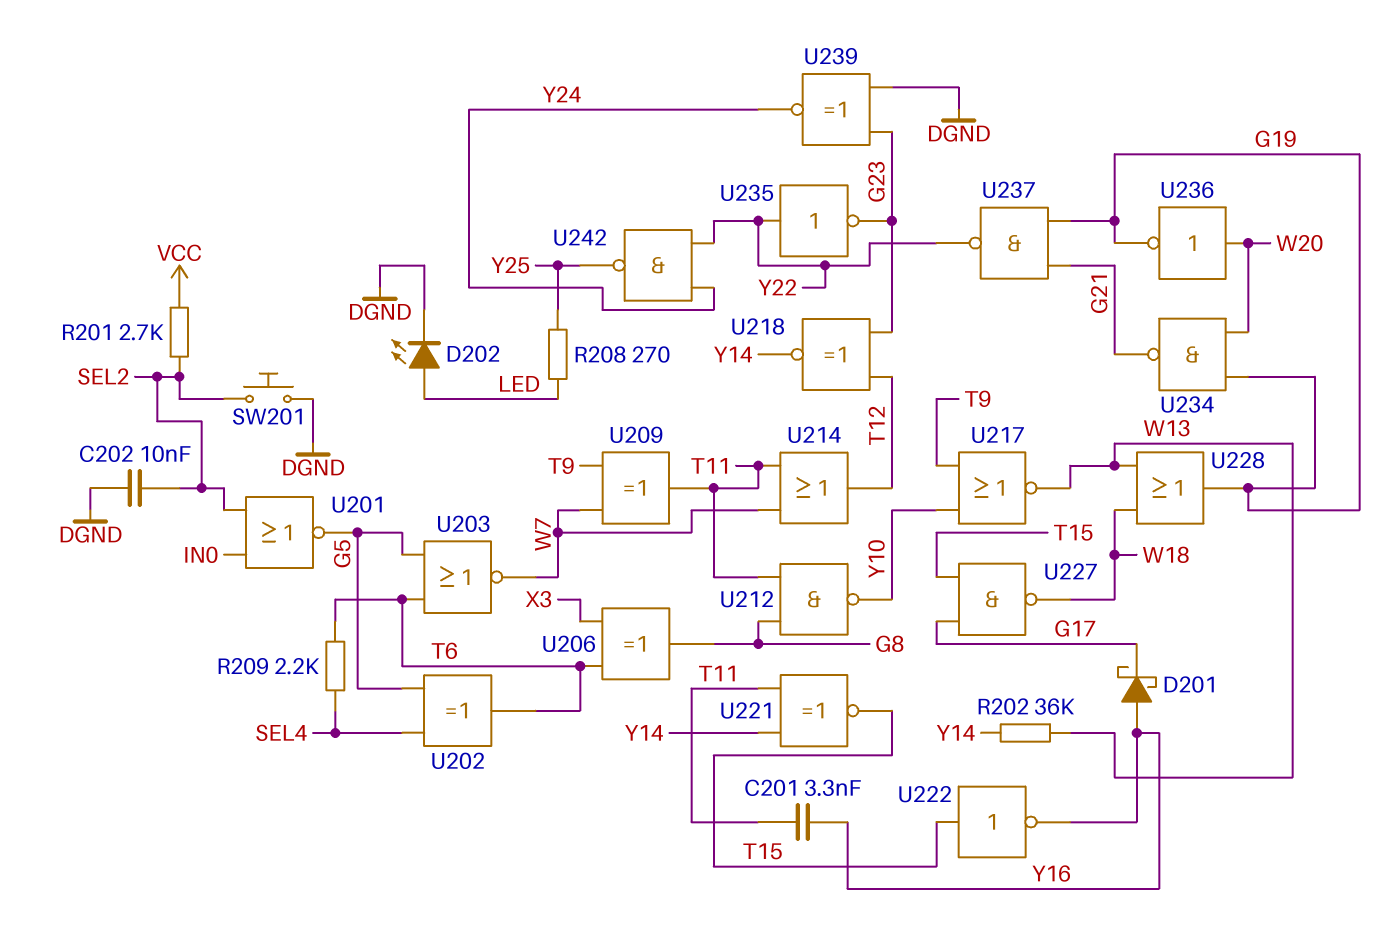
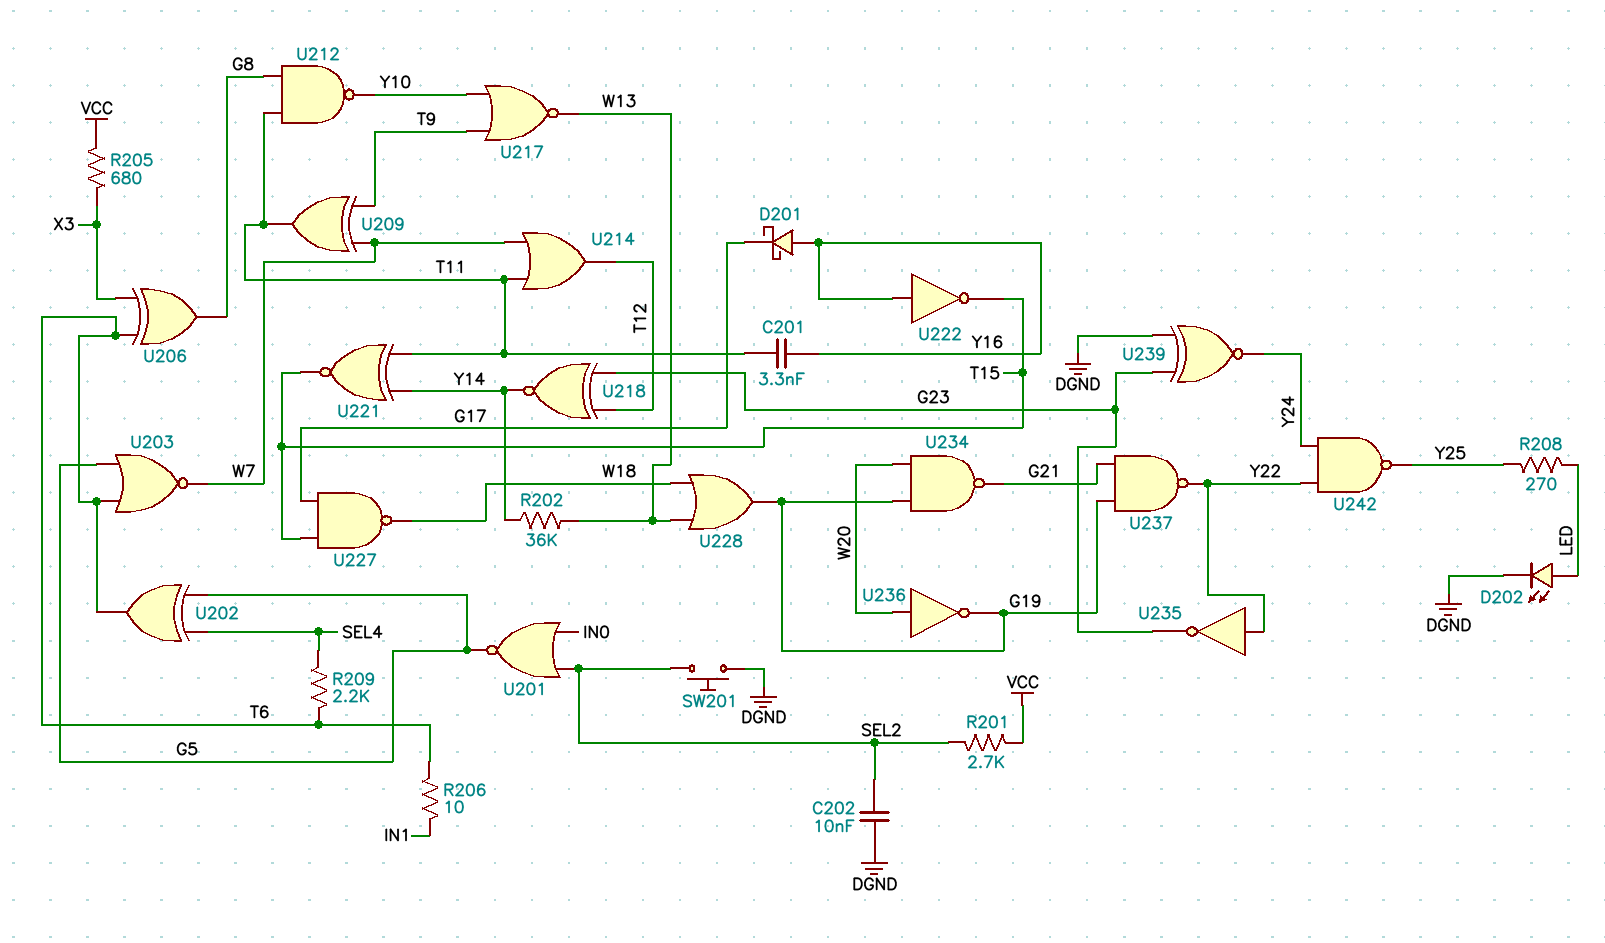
R205: none -> 680 (VCC, X3)
R206: none -> 10 (IN1, T6)
U222: NOT (in T15, out Y16) -> NOT (in Y16, out T15)

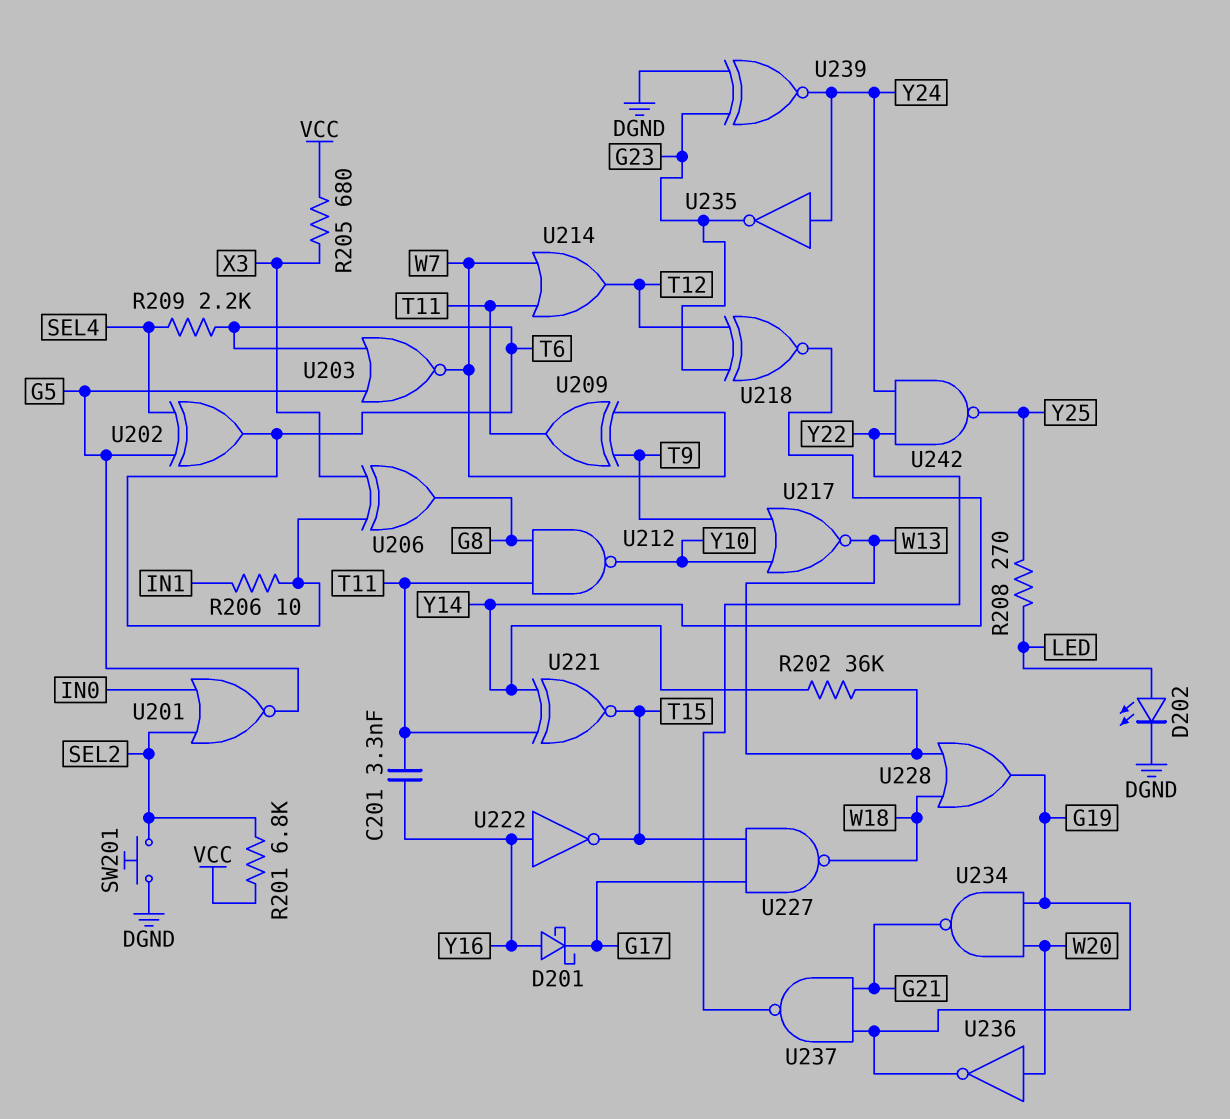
C202: 10nF (DGND, SEL2) -> none
R201: 2.7k (SEL2, VCC) -> 6.8k (SEL2, VCC)
U235: NOT (in Y22, out G23) -> NOT (in Y24, out G23)

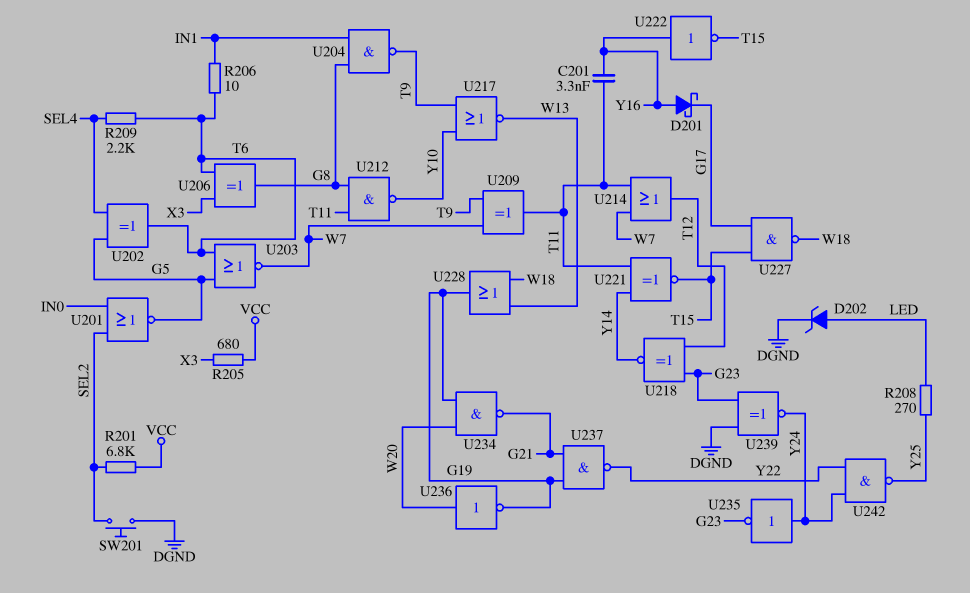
D202: LED (A LED, K DGND) -> zener (A LED, K DGND)
R202: 36k (W13, Y14) -> none
U204: none -> NAND (in G8, in IN1, out T9)

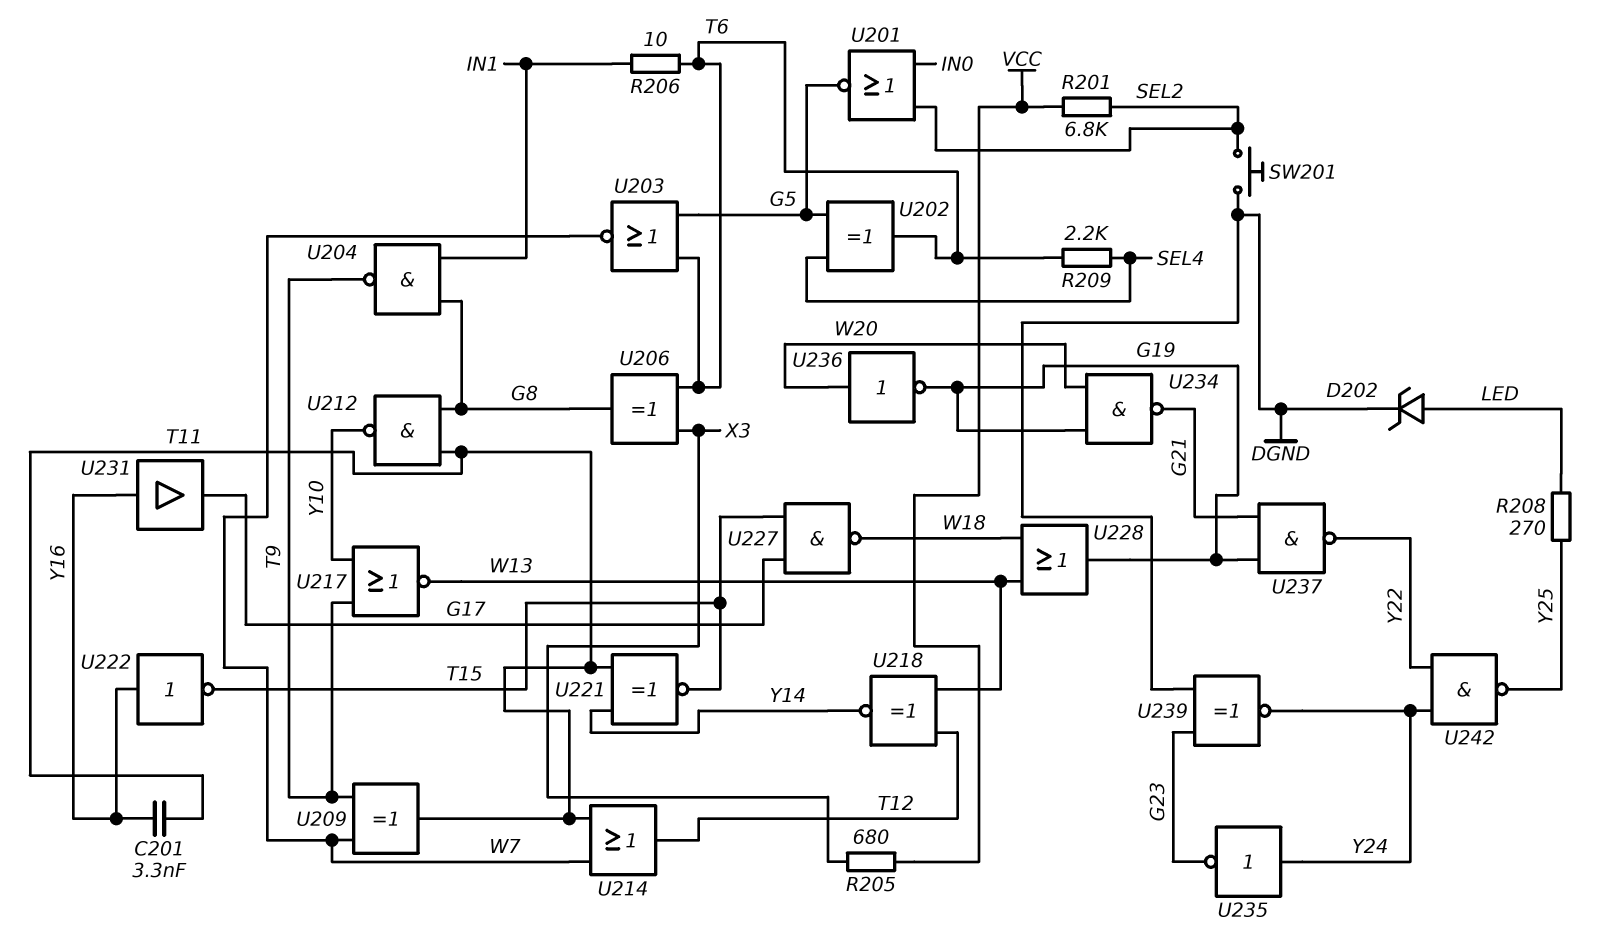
D201: schottky (A Y16, K G17) -> none
U218: XNOR (in G23, in T12, out Y14) -> XNOR (in T12, in W13, out Y14)
U231: none -> buffer (in Y16, out G17)

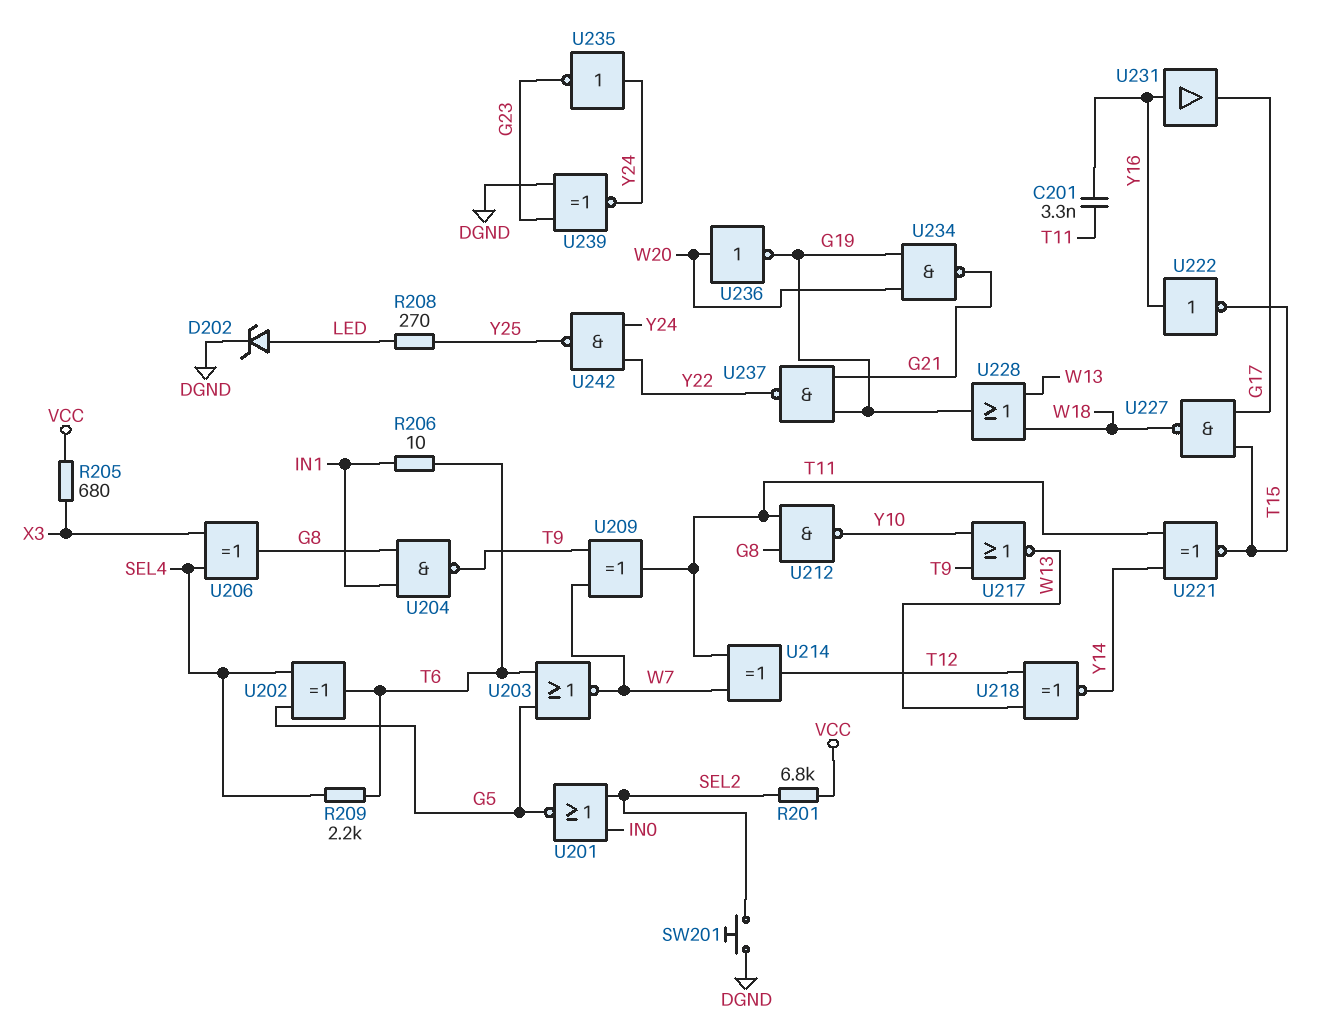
U206: XOR (in T6, in X3, out G8) -> XOR (in SEL4, in X3, out G8)
U214: OR (in T11, in W7, out T12) -> XOR (in T11, in W7, out T12)

